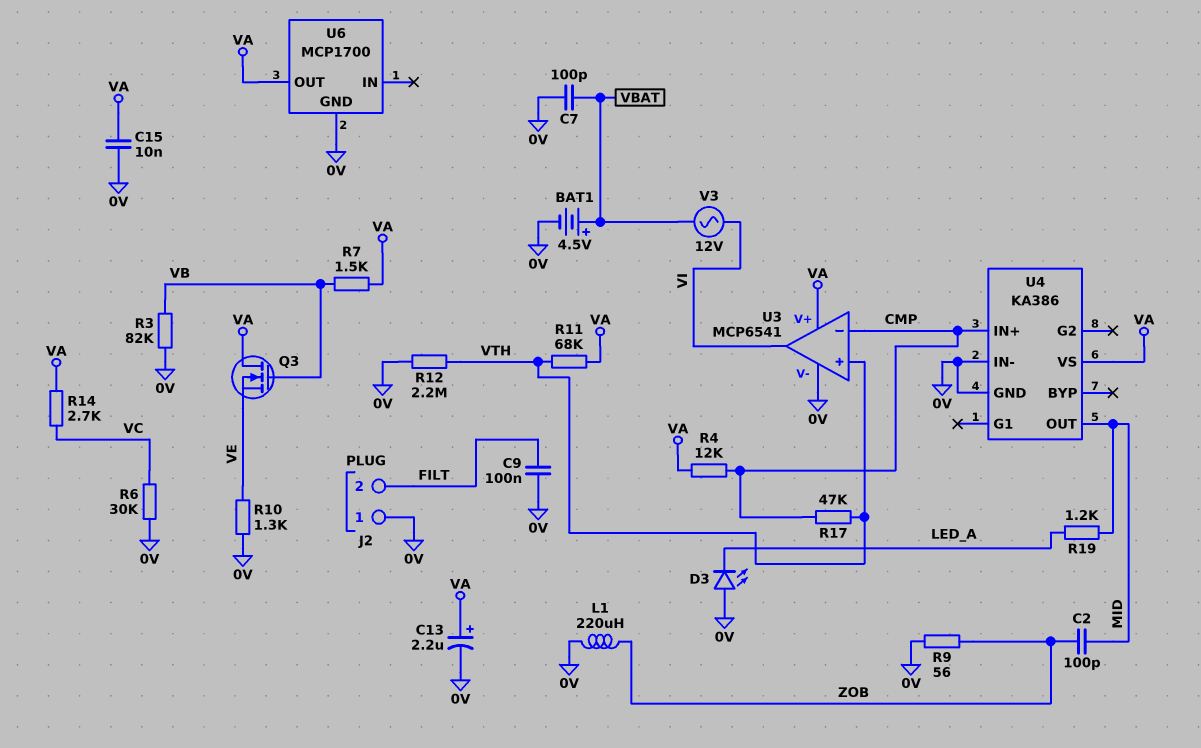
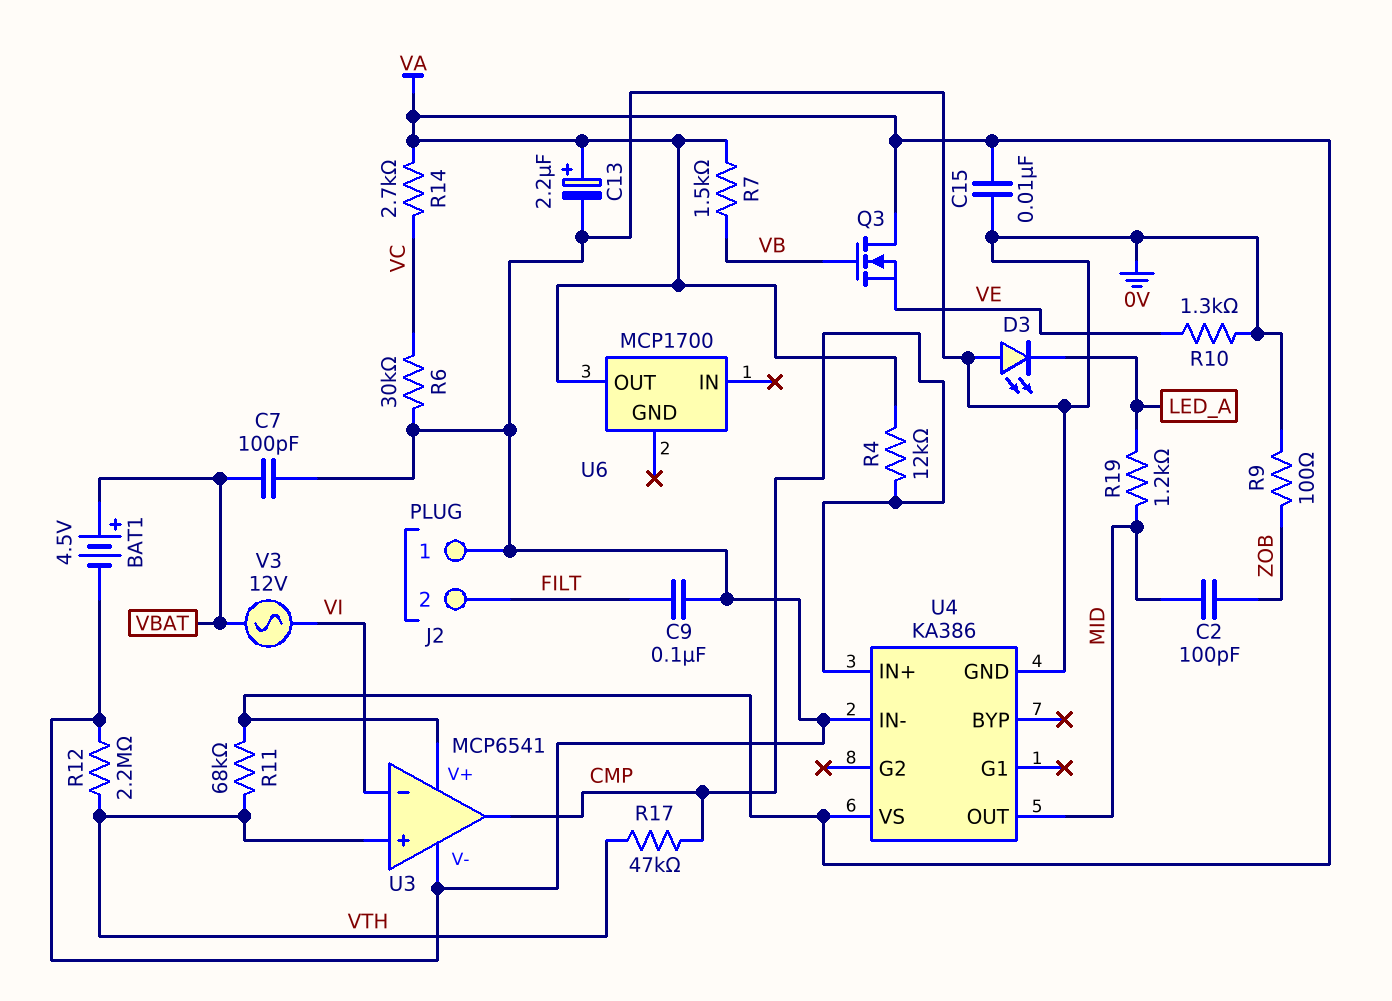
L1: 220uH (0V, ZOB) -> none
R3: 82k (0V, VB) -> none
R9: 56 (0V, ZOB) -> 100 (0V, ZOB)
U3 pin in-: CMP -> VI
U3 pin out: VI -> CMP
U6 pin GND: 0V -> none

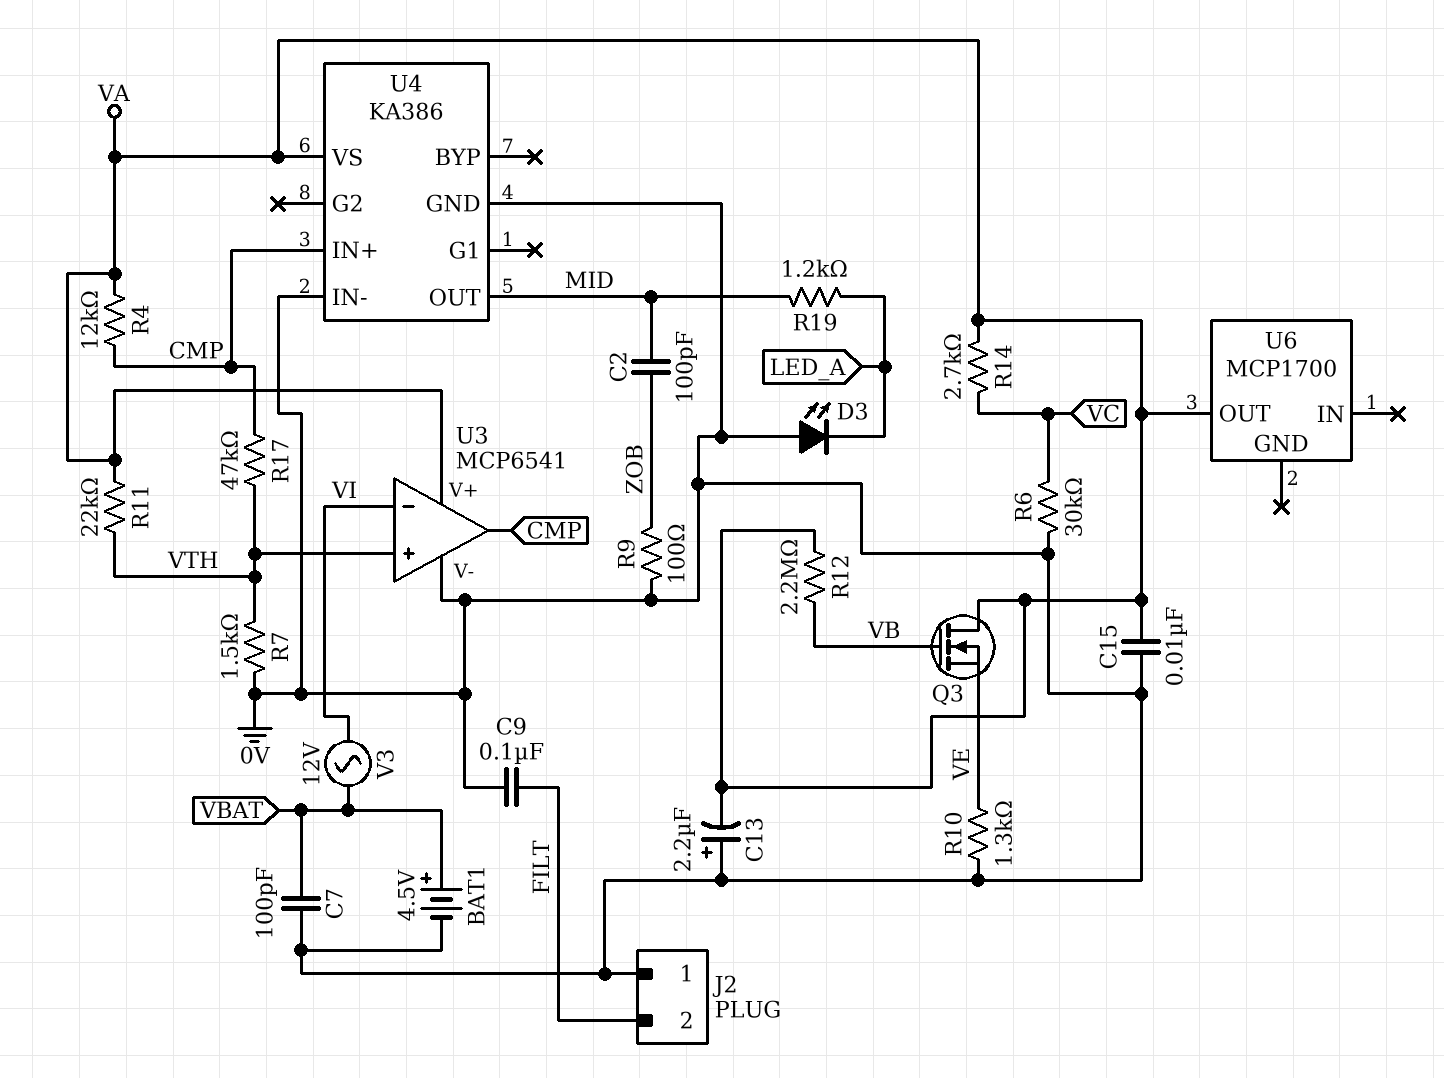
C13: 2.2uF (plus VA, minus 0V) -> 2.2uF (plus 0V, minus VA)
R7: 1.5k (VA, VB) -> 1.5k (0V, VTH)
R11: 68k (VA, VTH) -> 22k (VA, VTH)
R12: 2.2M (0V, VTH) -> 2.2M (VA, VB)

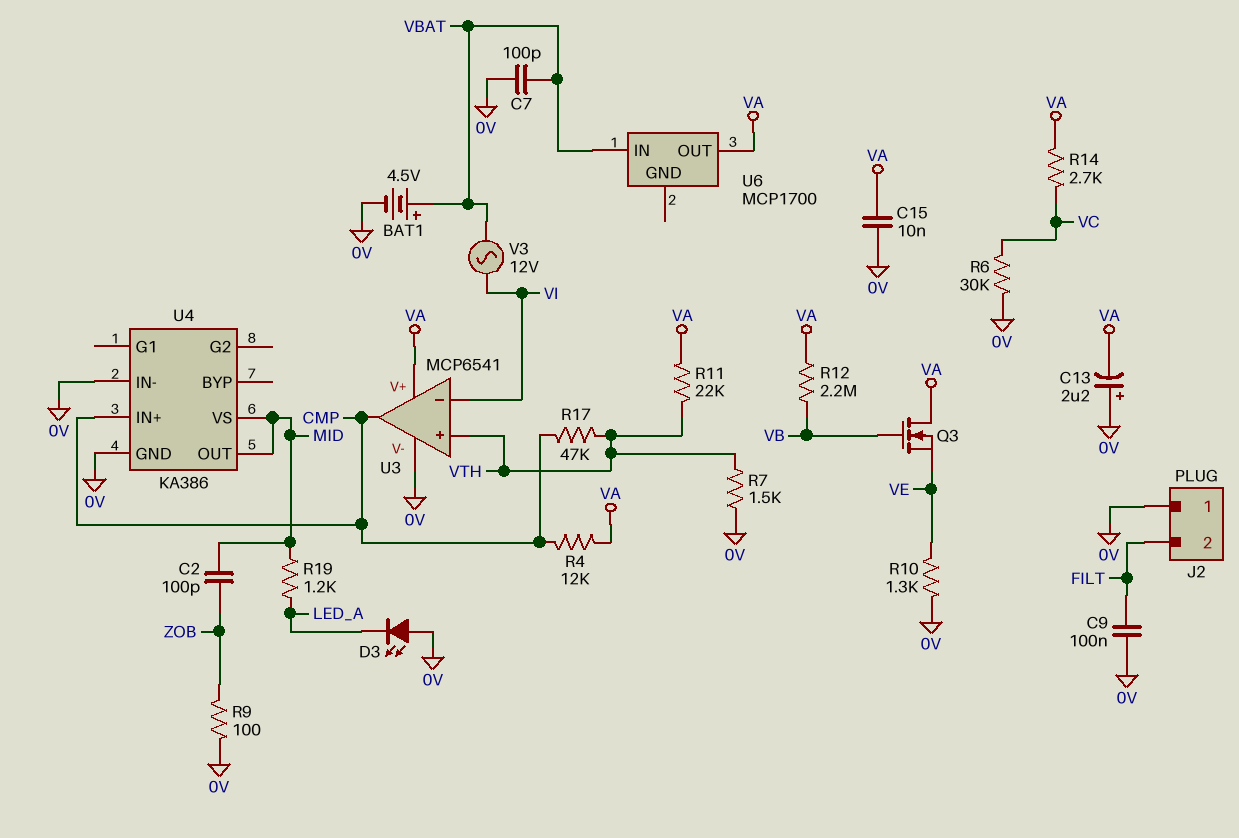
U4 pin VS: VA -> MID
U6 pin IN: none -> VBAT

